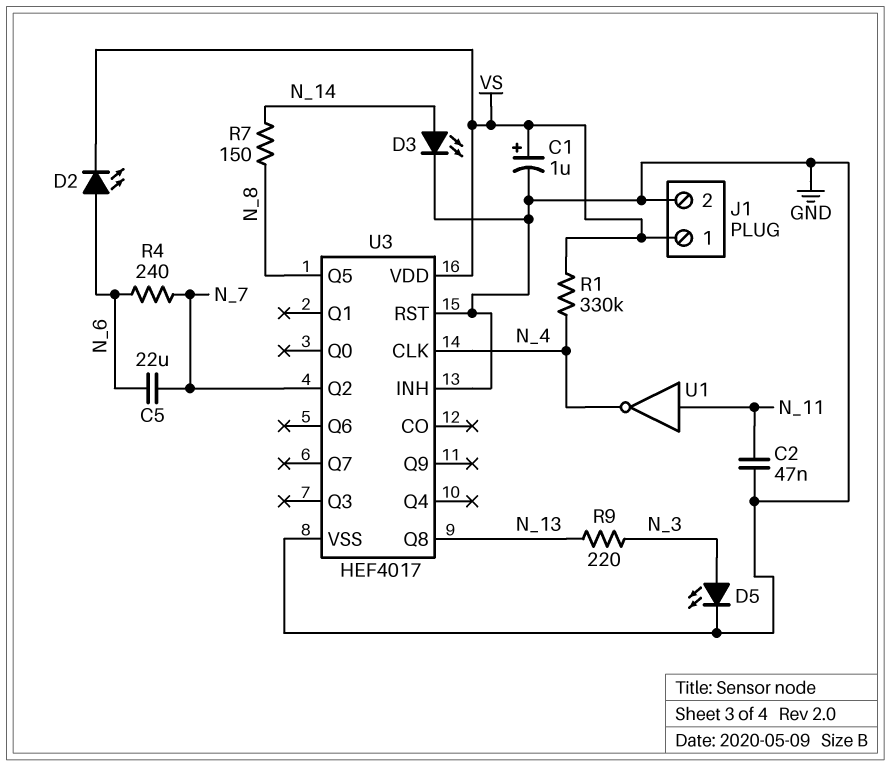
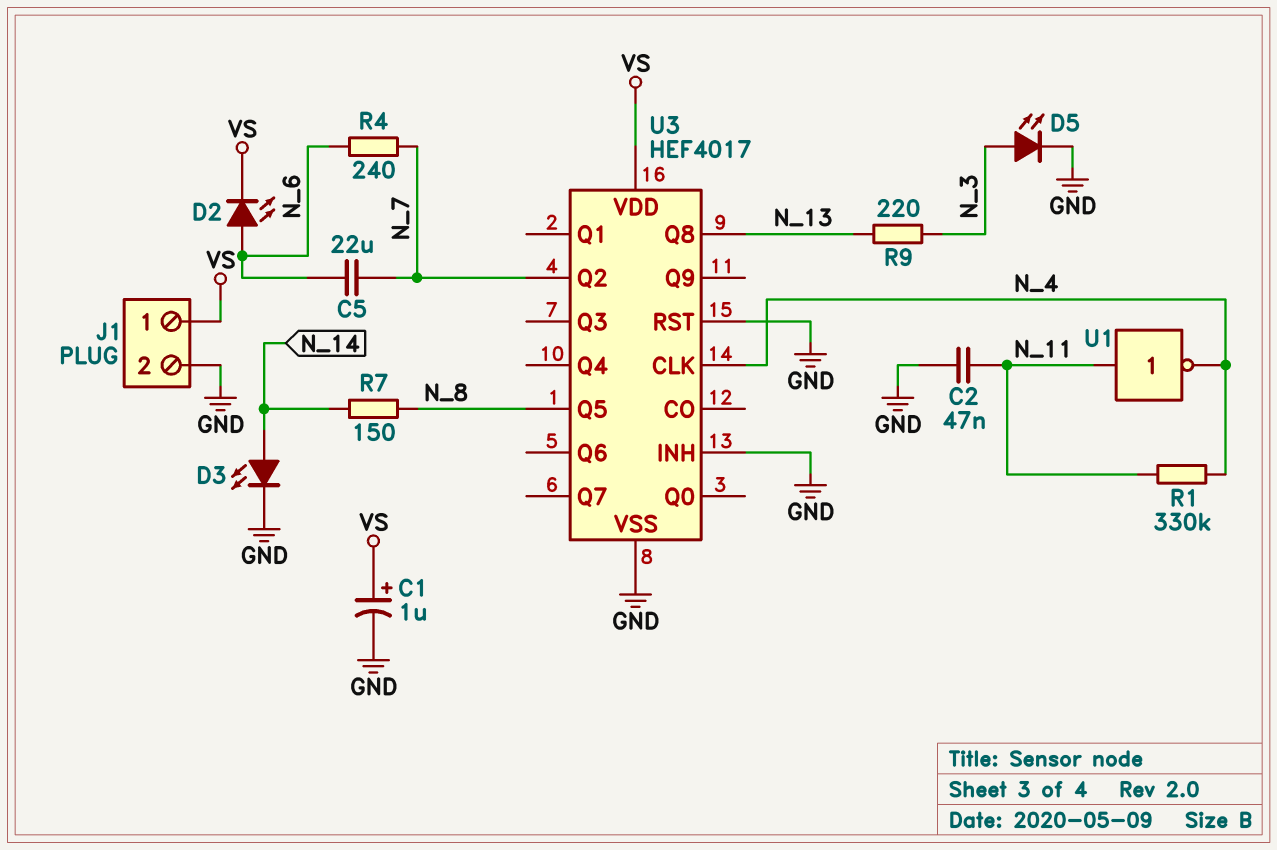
R1: 330k (N_4, VS) -> 330k (N_4, N_11)

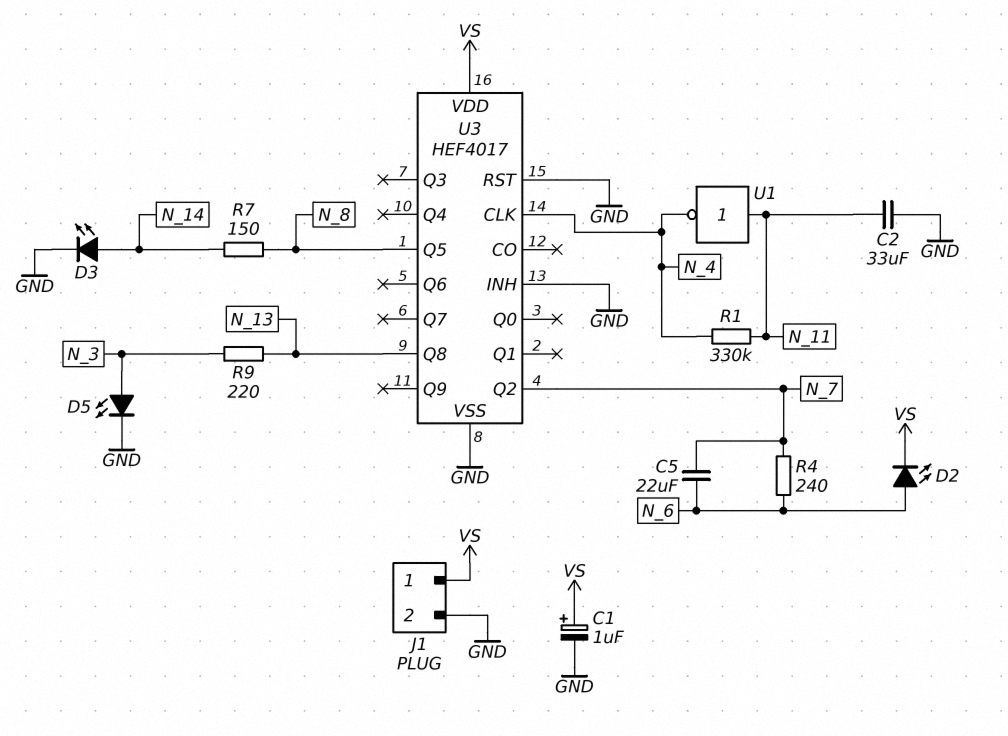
C2: 47nF (GND, N_11) -> 33uF (GND, N_11)

